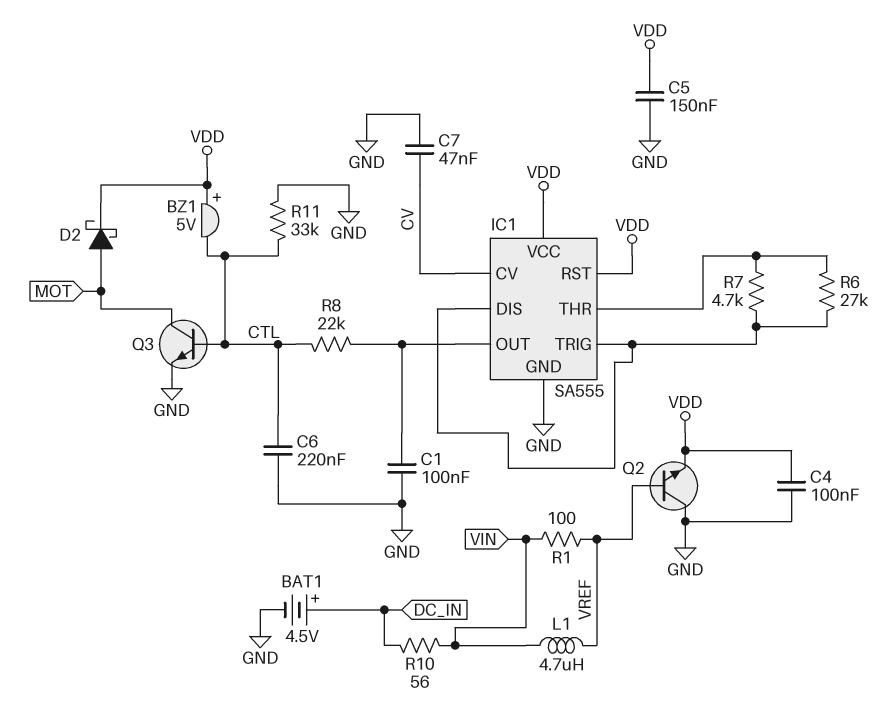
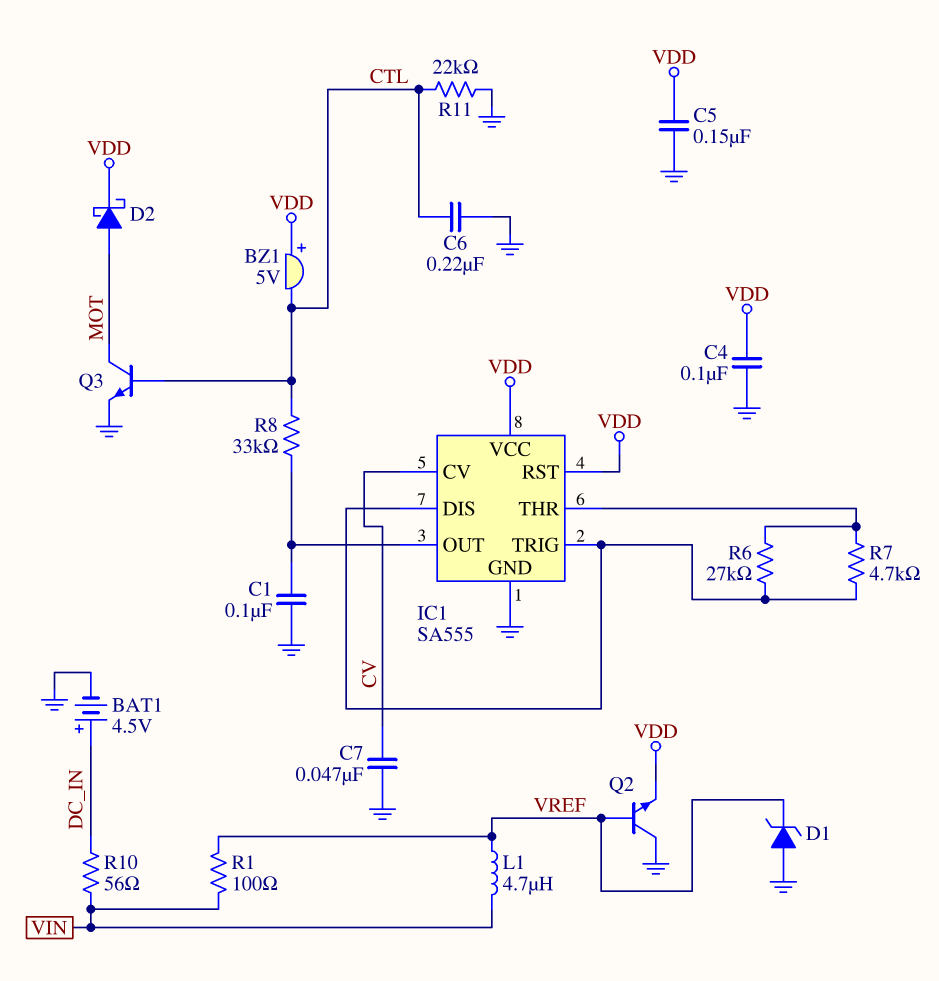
D1: none -> zener (A GND, K VREF)
R8: 22k (CTL, IC1/OUT) -> 33k (CTL, IC1/OUT)
R11: 33k (CTL, GND) -> 22k (CTL, GND)

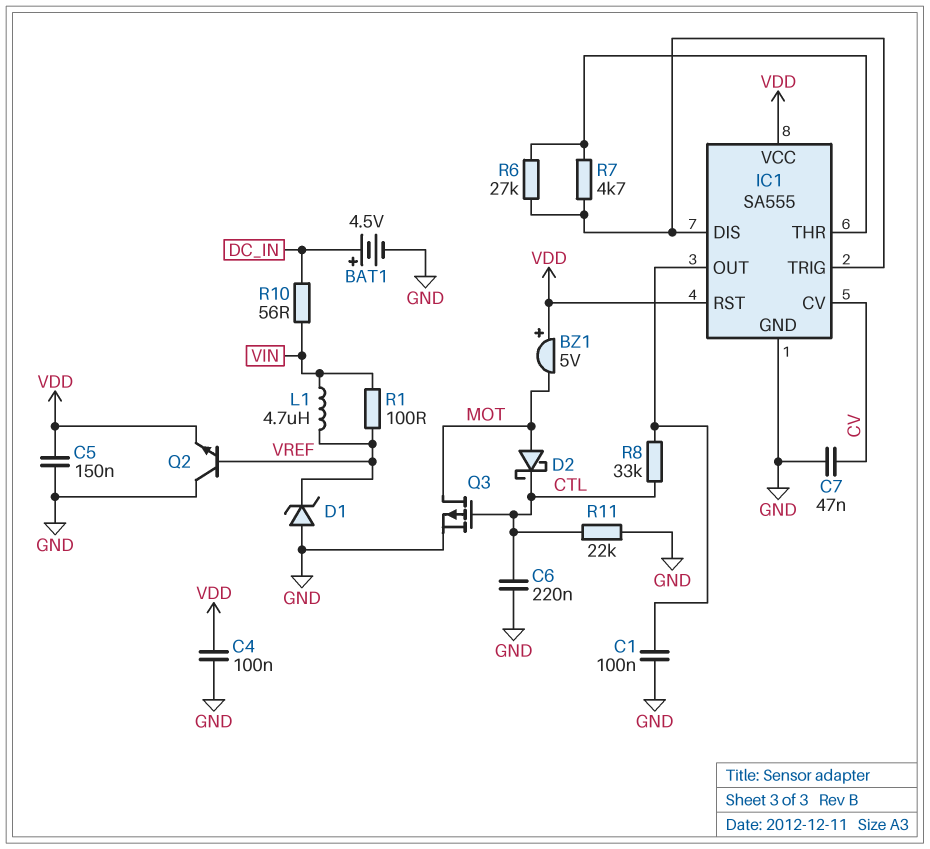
BZ1: buzzer 5V (plus VDD, minus CTL) -> buzzer 5V (plus VDD, minus MOT)
D2: schottky (A MOT, K VDD) -> schottky (A MOT, K CTL)
Q3: NPN (B CTL, C MOT, E GND) -> PMOS (G CTL, D MOT, S GND)

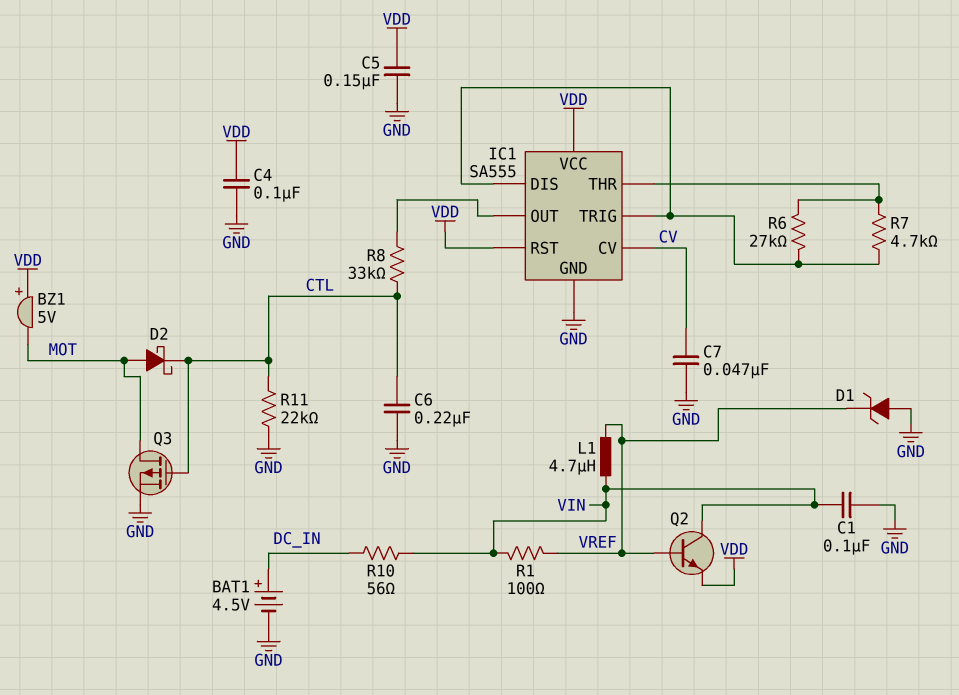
C1: 100nF (GND, IC1/OUT) -> 100nF (GND, VIN)
Q2: NPN (B VREF, C GND, E VDD) -> NPN (B VREF, C VIN, E VDD)

